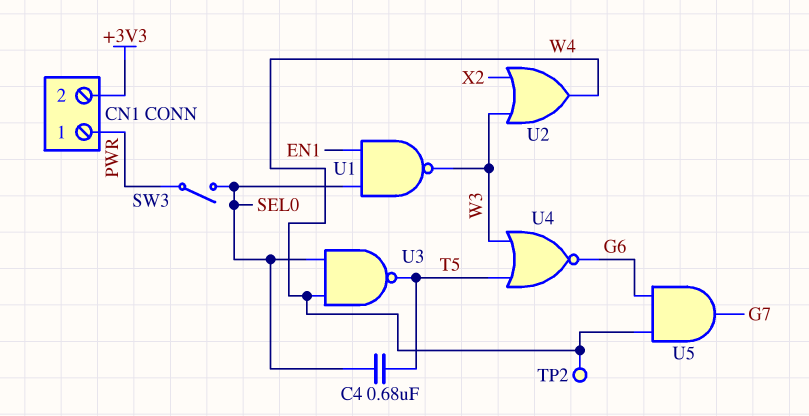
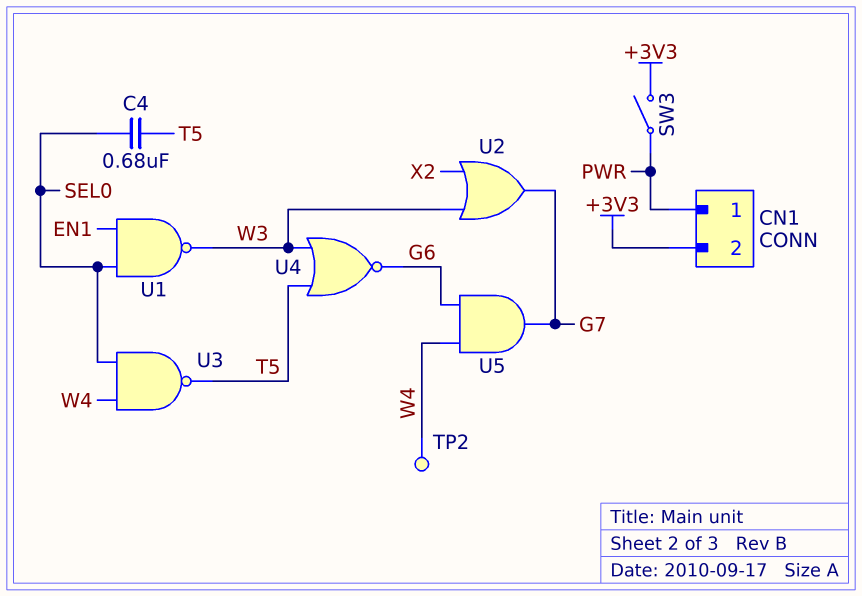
SW3: switch (PWR, SEL0) -> switch (+3V3, PWR)
U2: OR (in W3, in X2, out W4) -> OR (in W3, in X2, out G7)

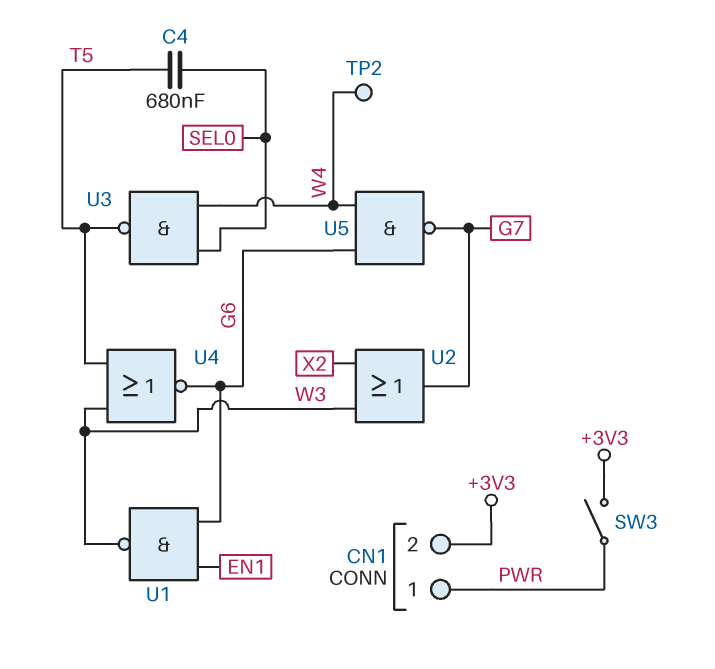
U1: NAND (in EN1, in SEL0, out W3) -> NAND (in EN1, in G6, out W3)
U5: AND (in G6, in W4, out G7) -> NAND (in G6, in W4, out G7)

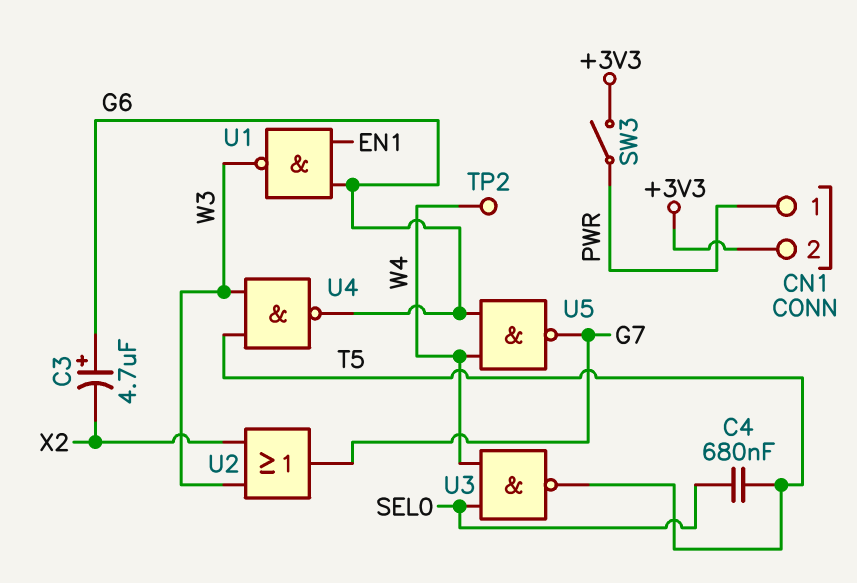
C3: none -> 4.7uF (plus G6, minus X2)
U4: NOR (in T5, in W3, out G6) -> NAND (in T5, in W3, out G6)

